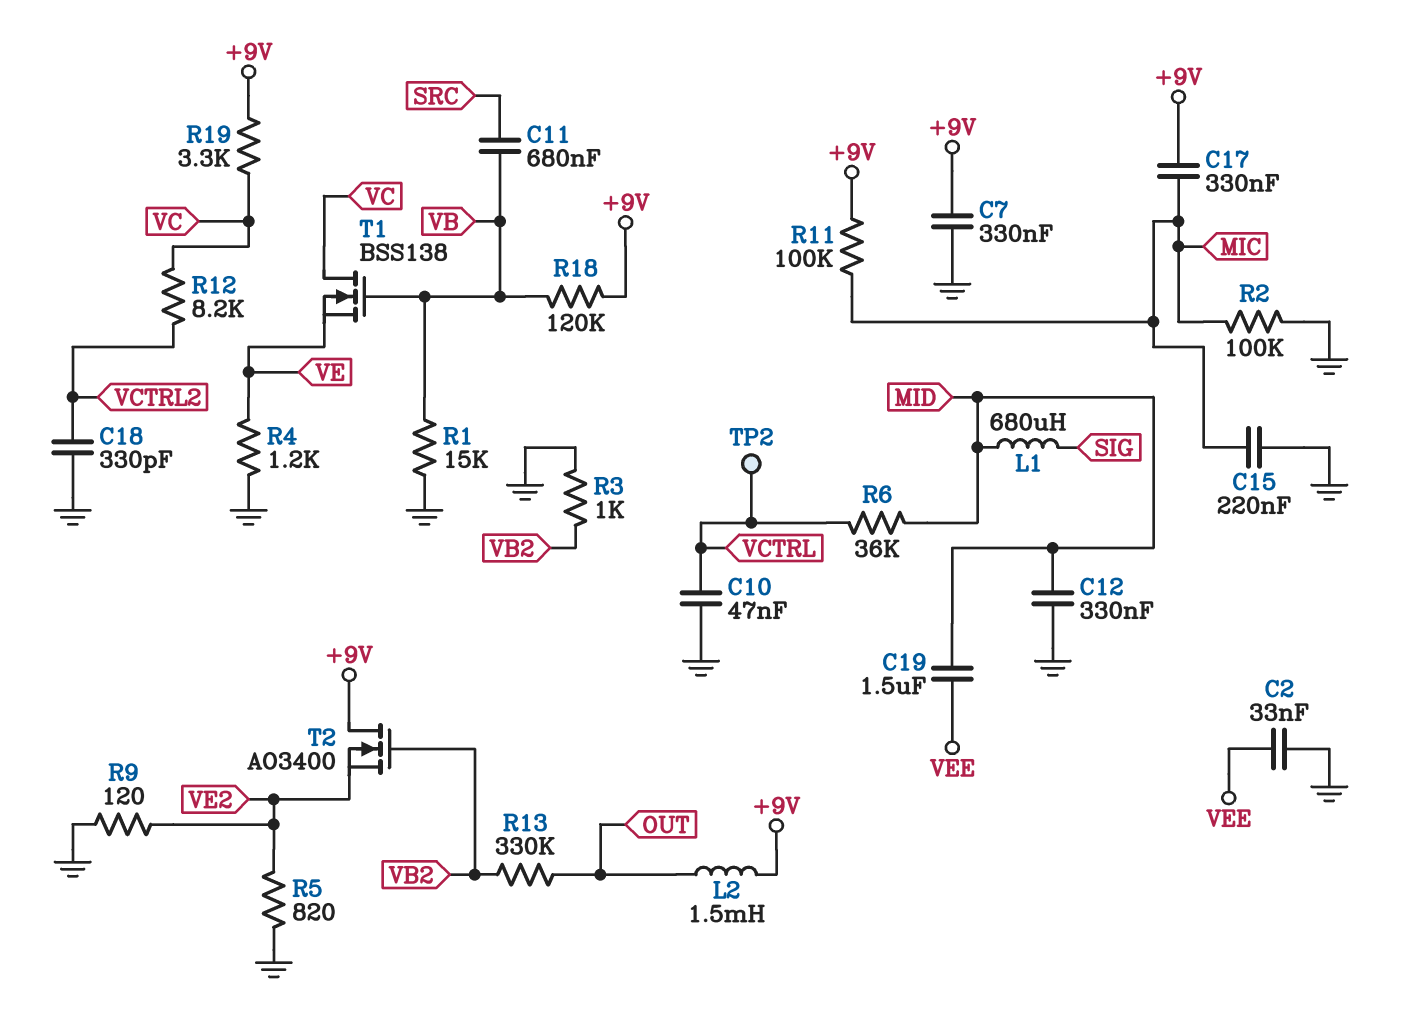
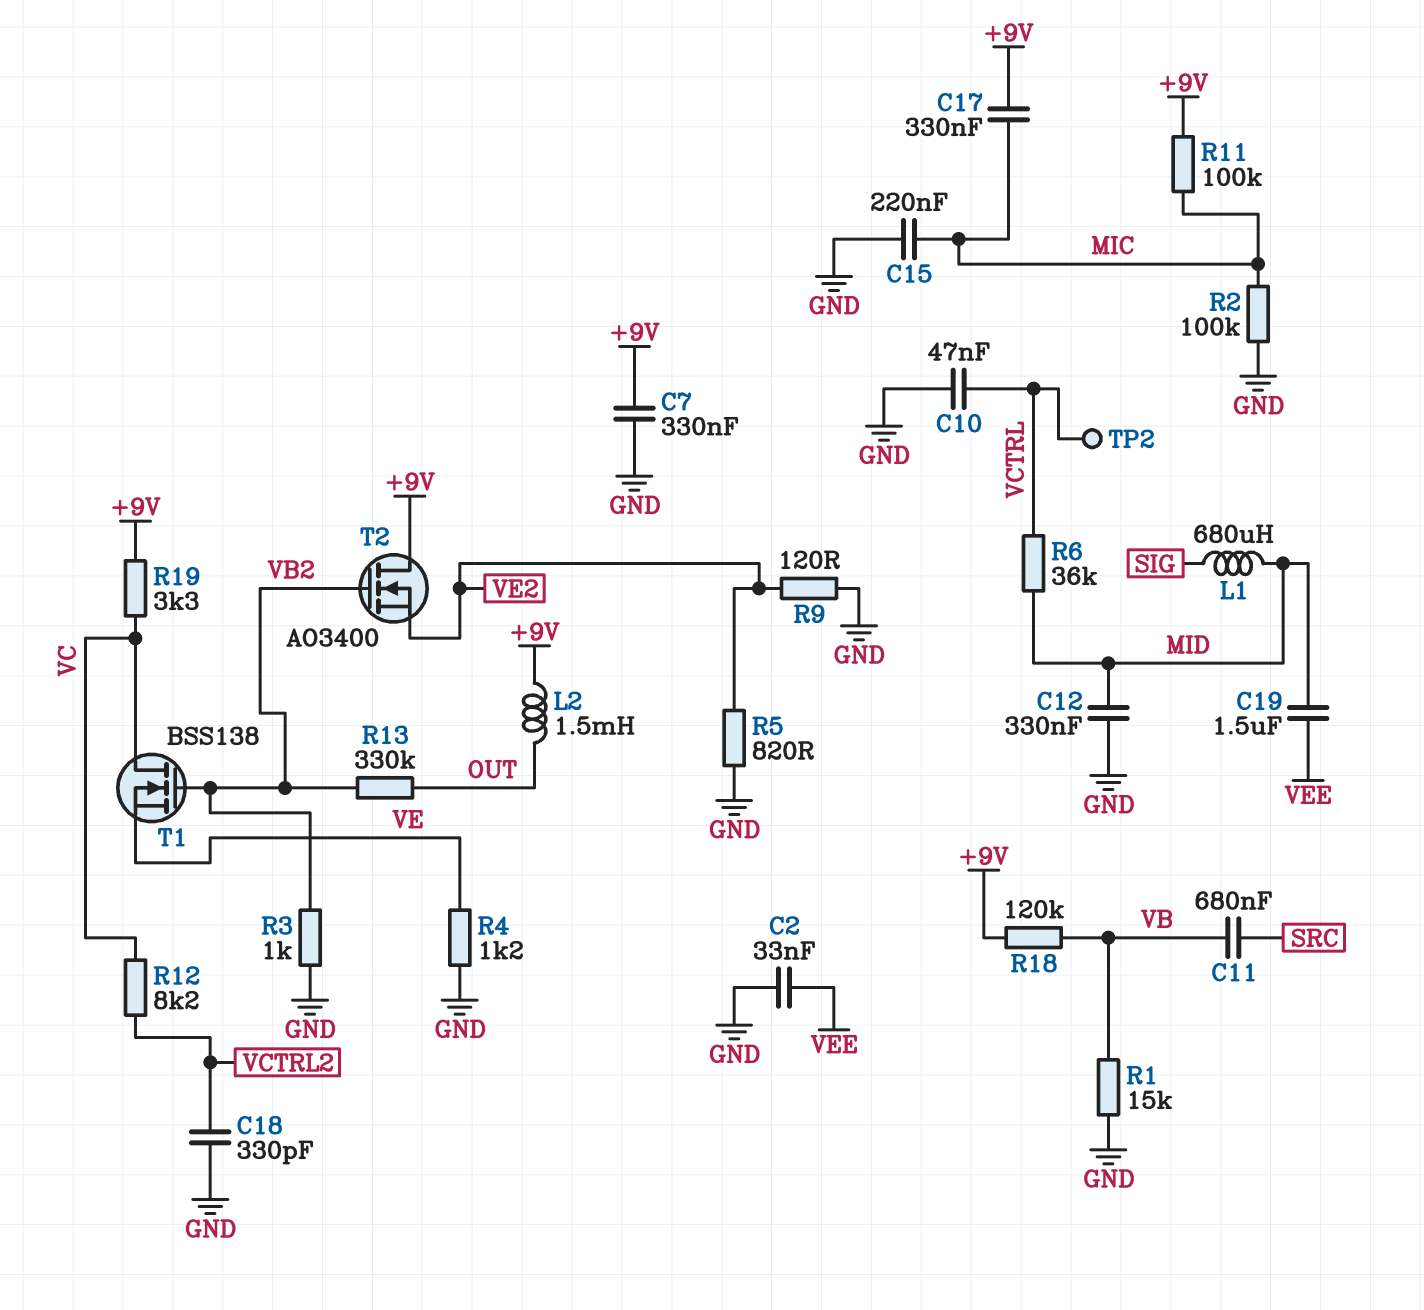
T1: NMOS BSS138 (G VB, D VC, S VE) -> NMOS BSS138 (G VB2, D VC, S VE)

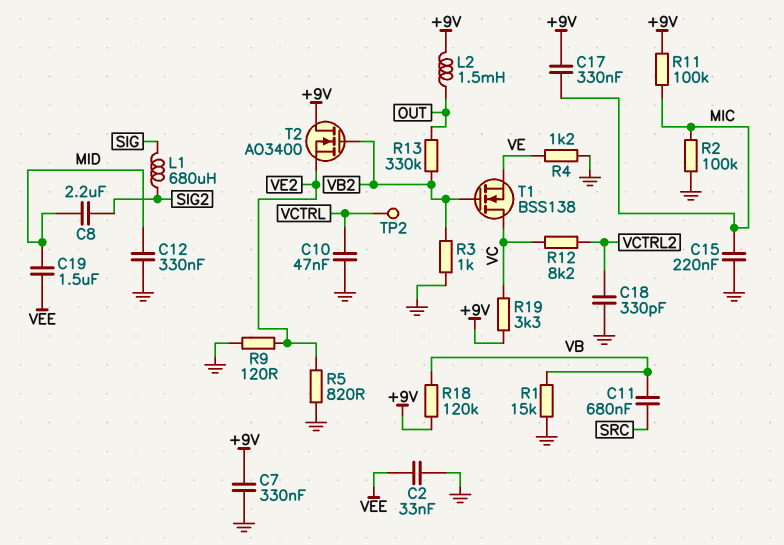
C8: none -> 2.2uF (MID, SIG2)
L1: 680uH (MID, SIG) -> 680uH (SIG, SIG2)
R6: 36k (MID, VCTRL) -> none

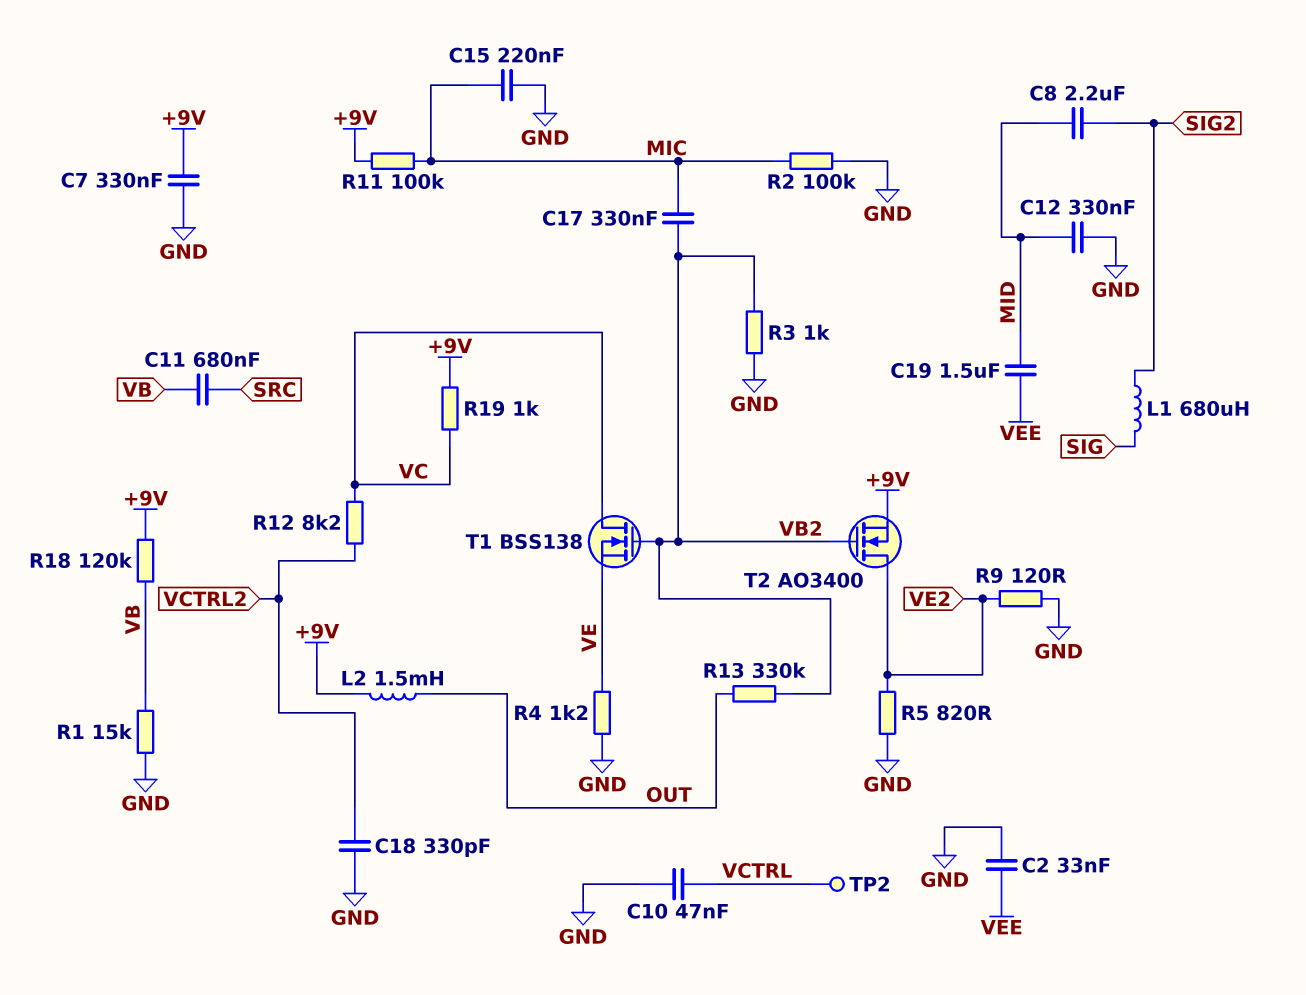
C17: 330nF (+9V, MIC) -> 330nF (MIC, VB2)
R19: 3.3k (+9V, VC) -> 1k (+9V, VC)
T2: NMOS AO3400 (G VB2, D +9V, S VE2) -> NMOS AO3400 (G VB2, D VE2, S +9V)

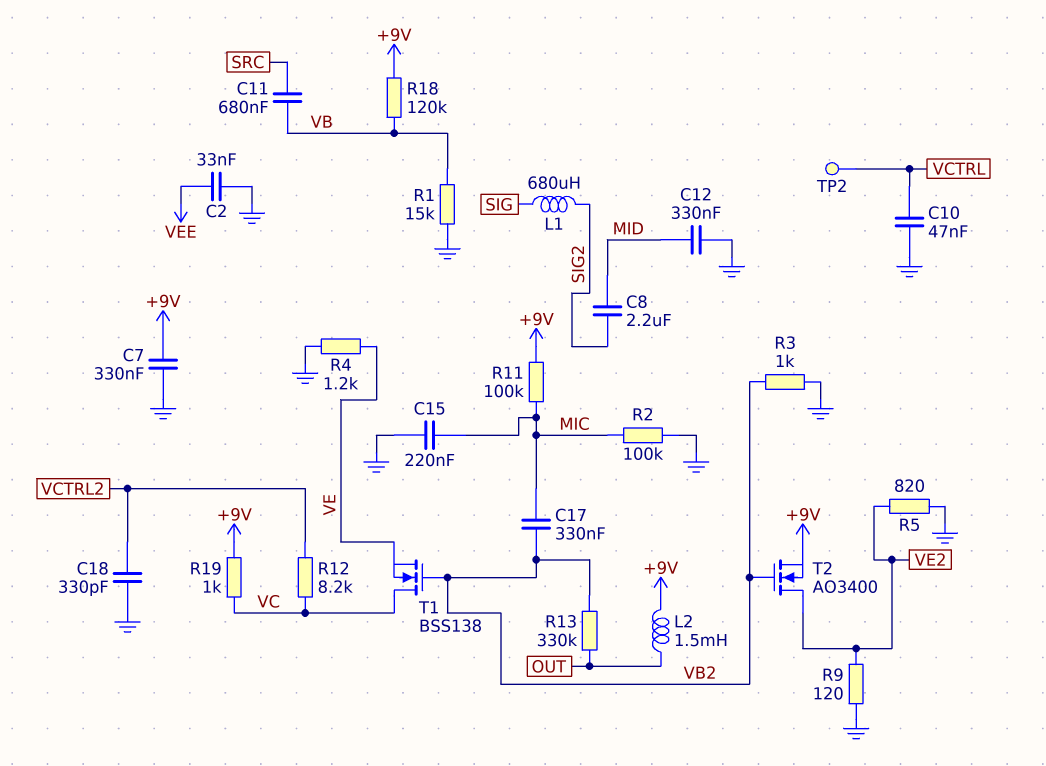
C19: 1.5uF (MID, VEE) -> none

